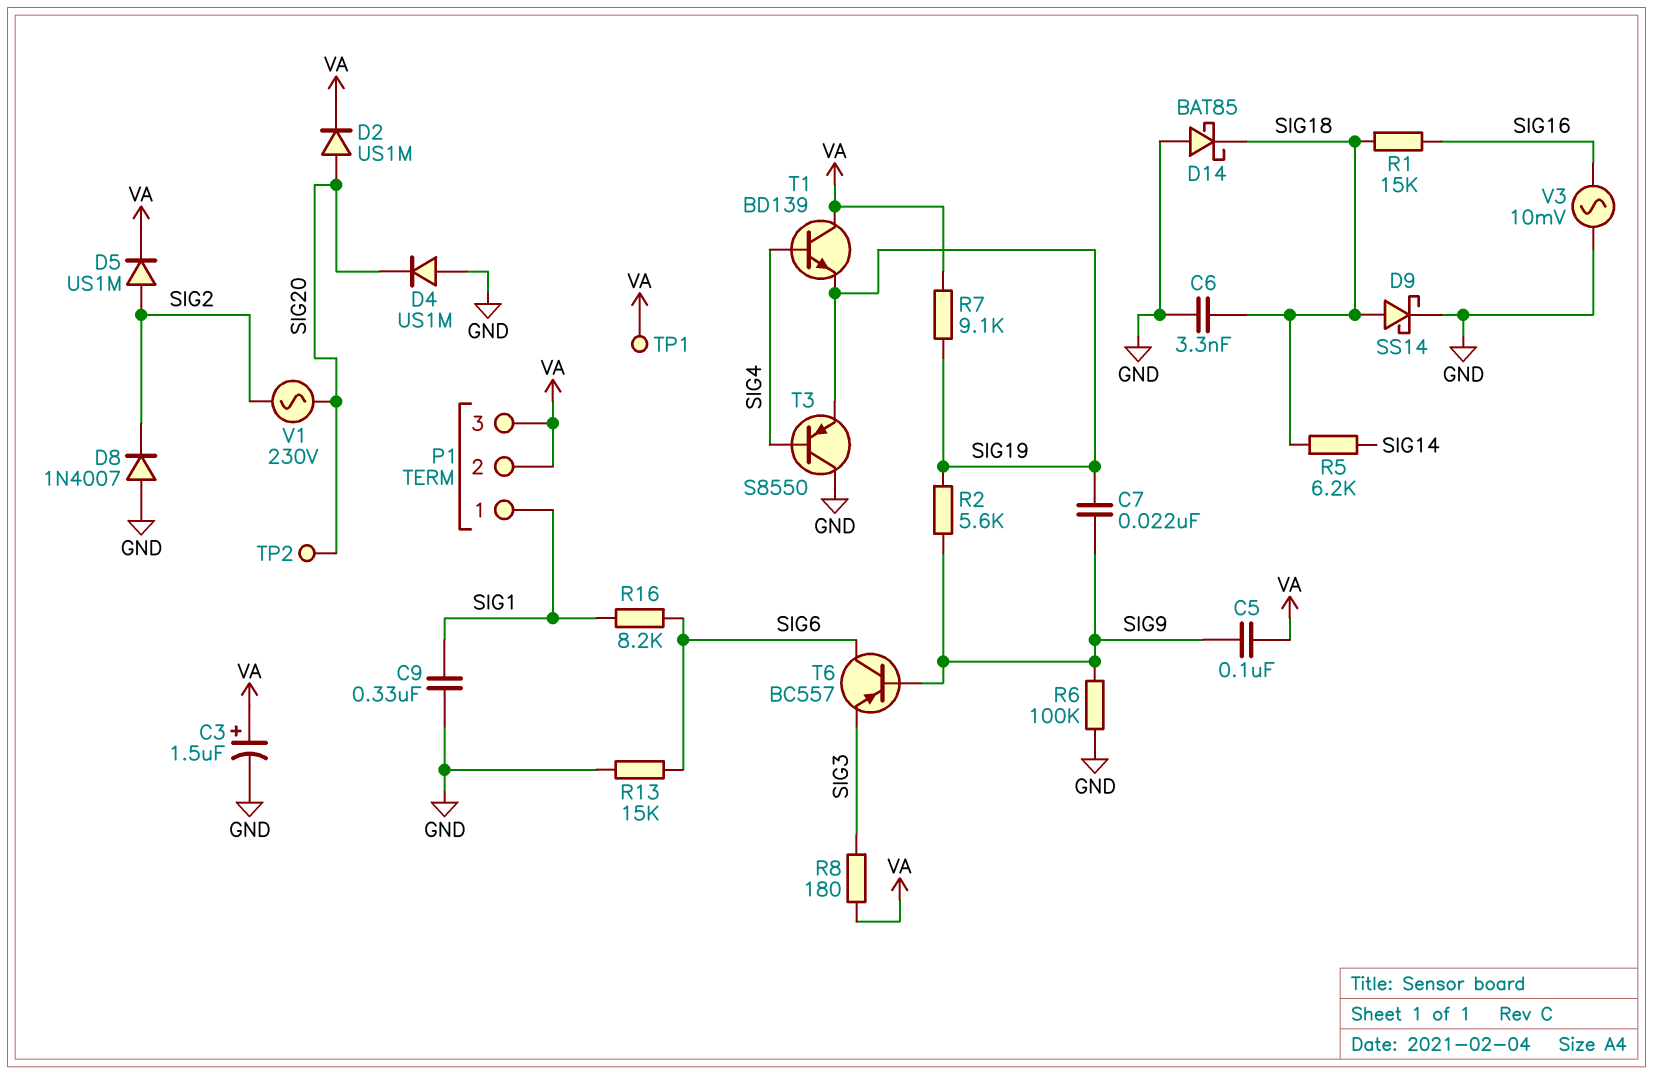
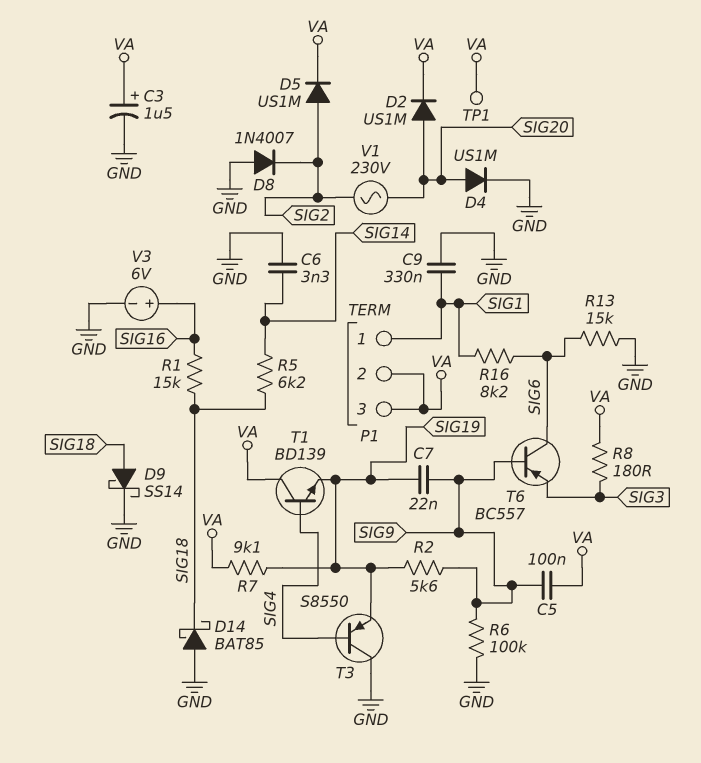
C6: 3.3nF (GND, SIG18) -> 3.3nF (GND, SIG14)
D4: diode US1M (A GND, K SIG20) -> diode US1M (A SIG20, K GND)
TP2: test point (SIG20) -> none
V3: AC 10mV (GND, SIG16) -> 6V (plus SIG16, minus GND)

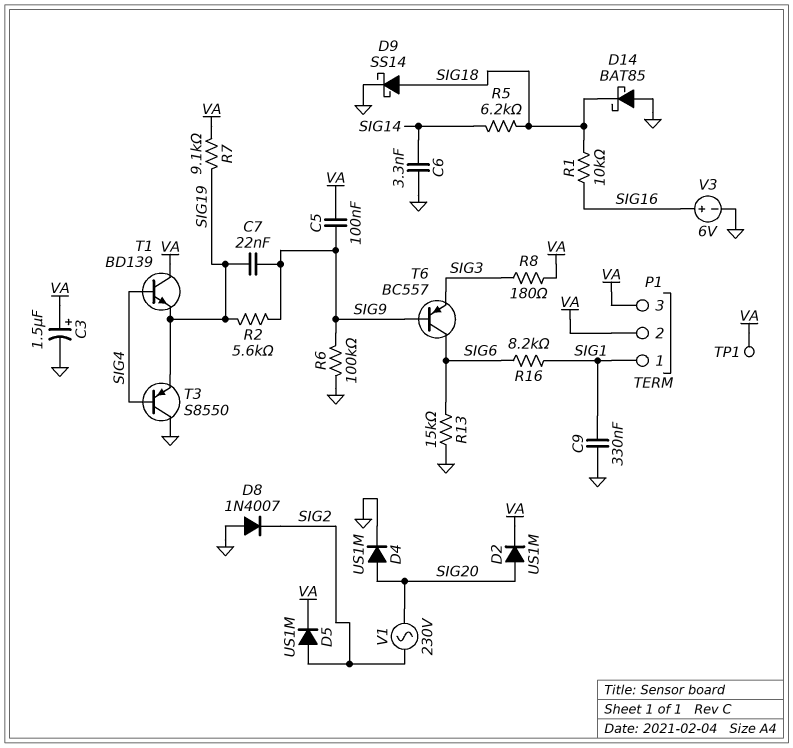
R1: 15k (SIG16, SIG18) -> 10k (SIG16, SIG18)

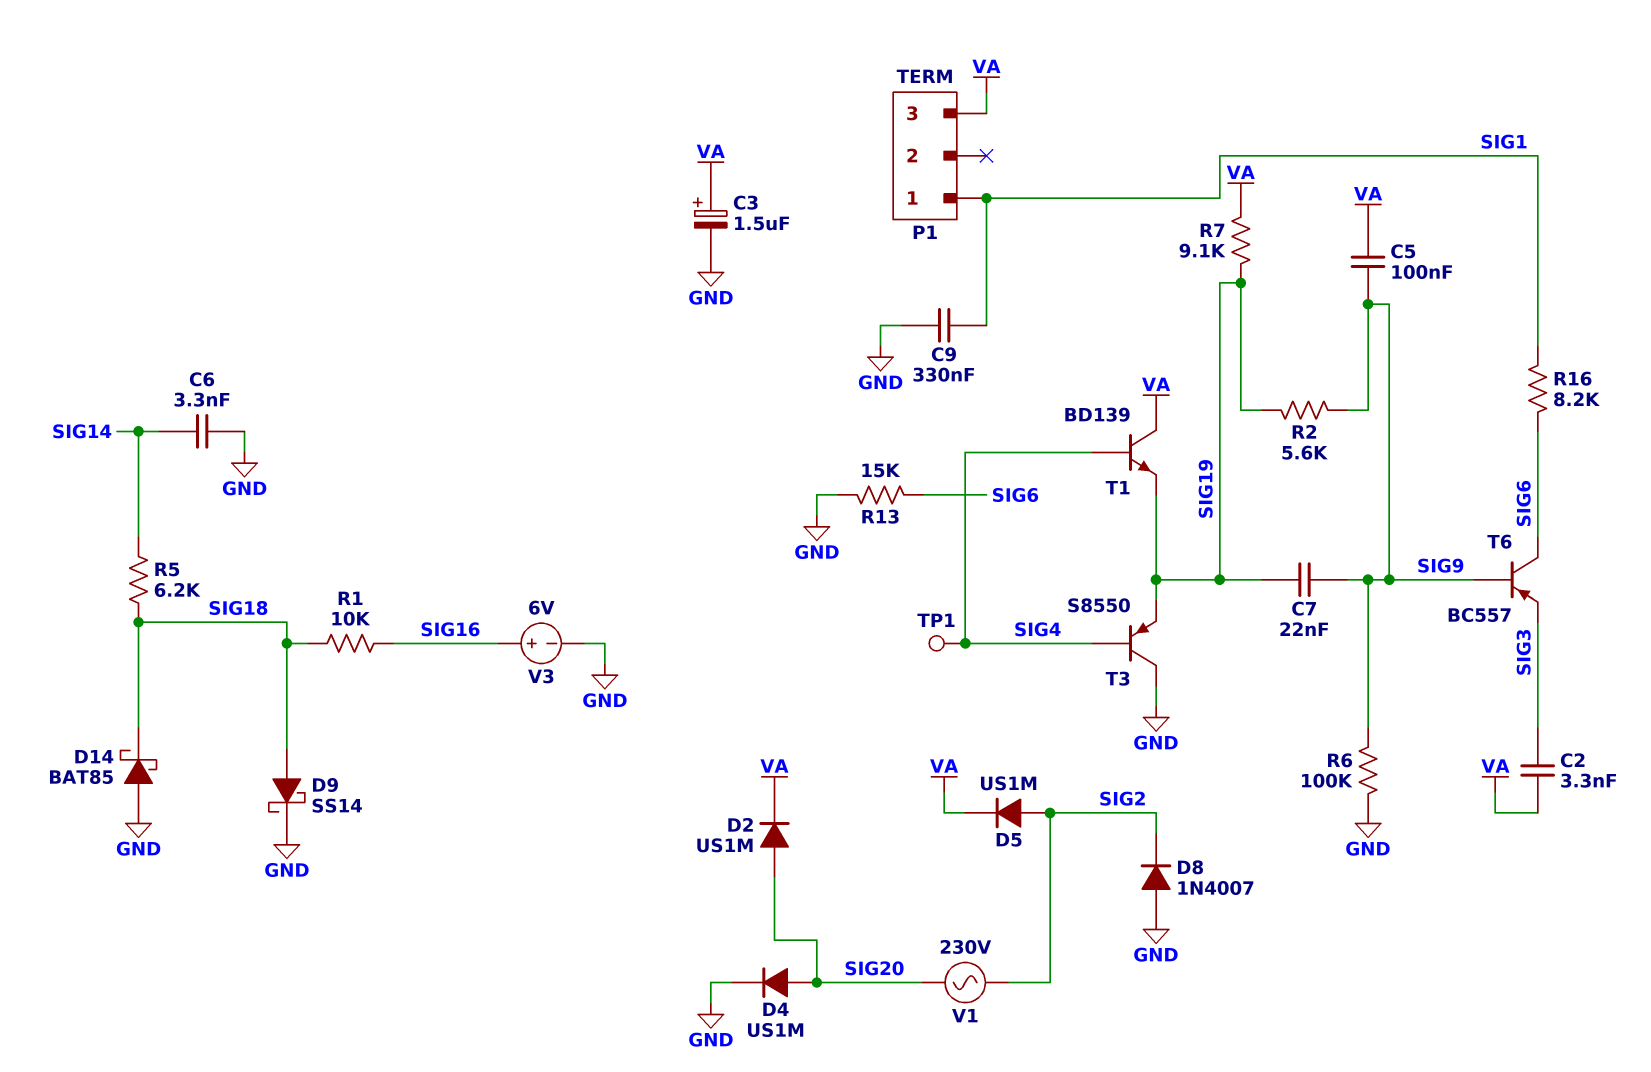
C2: none -> 3.3nF (SIG3, VA)
P1 pin 2: VA -> none
R8: 180 (SIG3, VA) -> none
TP1: test point (VA) -> test point (SIG4)

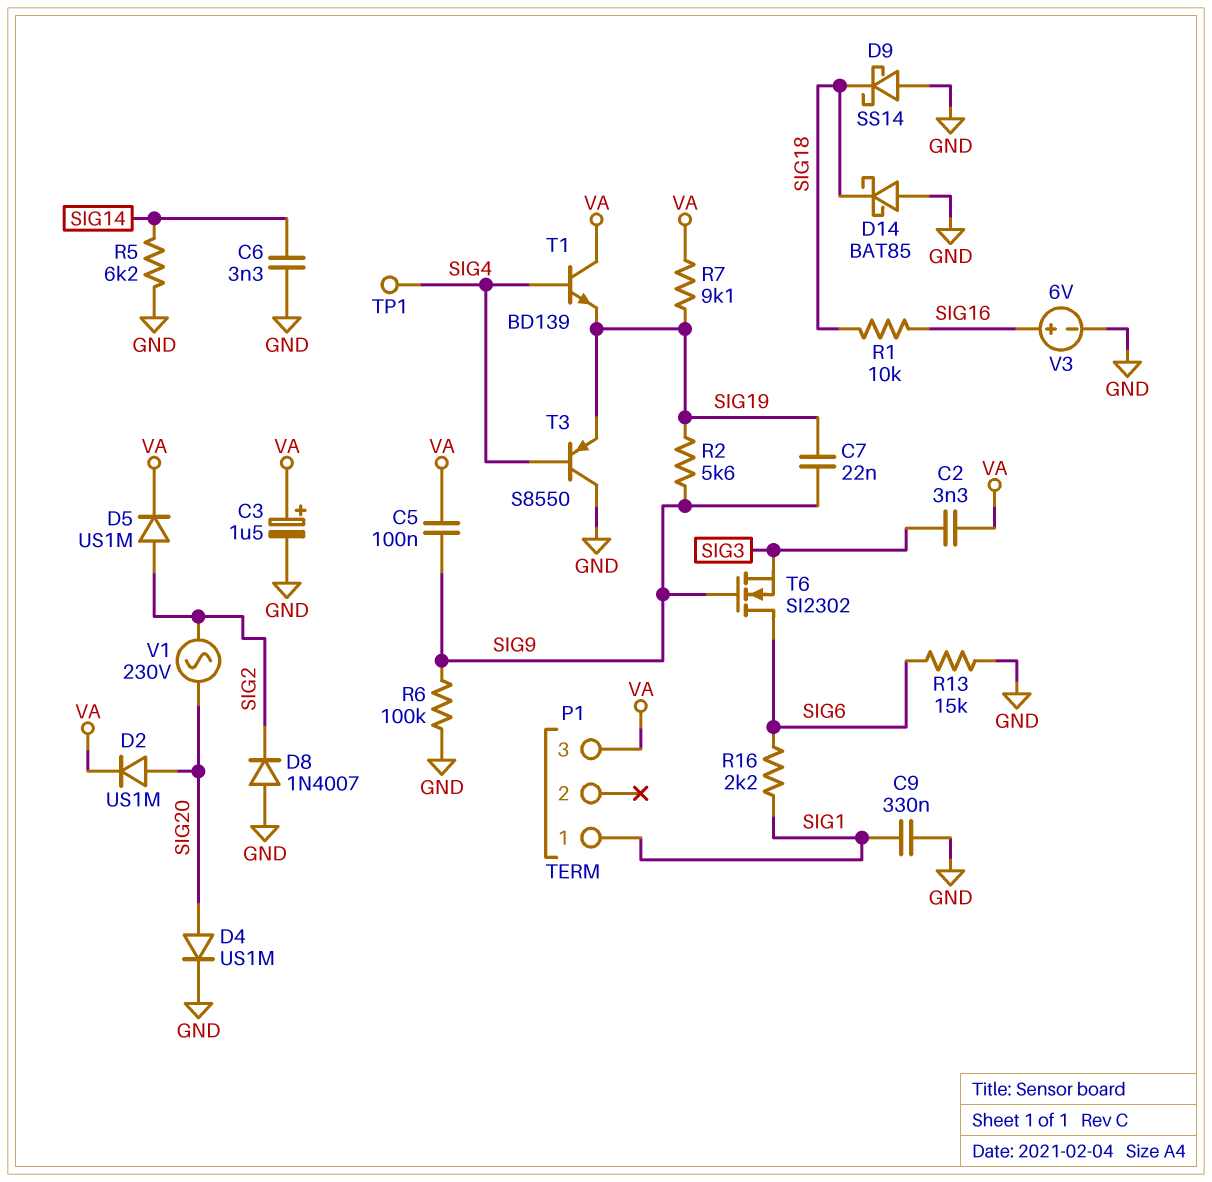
D9: schottky SS14 (A SIG18, K GND) -> schottky SS14 (A GND, K SIG18)
R5: 6.2k (SIG14, SIG18) -> 6.2k (GND, SIG14)
R16: 8.2k (SIG1, SIG6) -> 2.2k (SIG1, SIG6)
T6: PNP BC557 (B SIG9, C SIG6, E SIG3) -> NMOS SI2302 (G SIG9, D SIG6, S SIG3)

